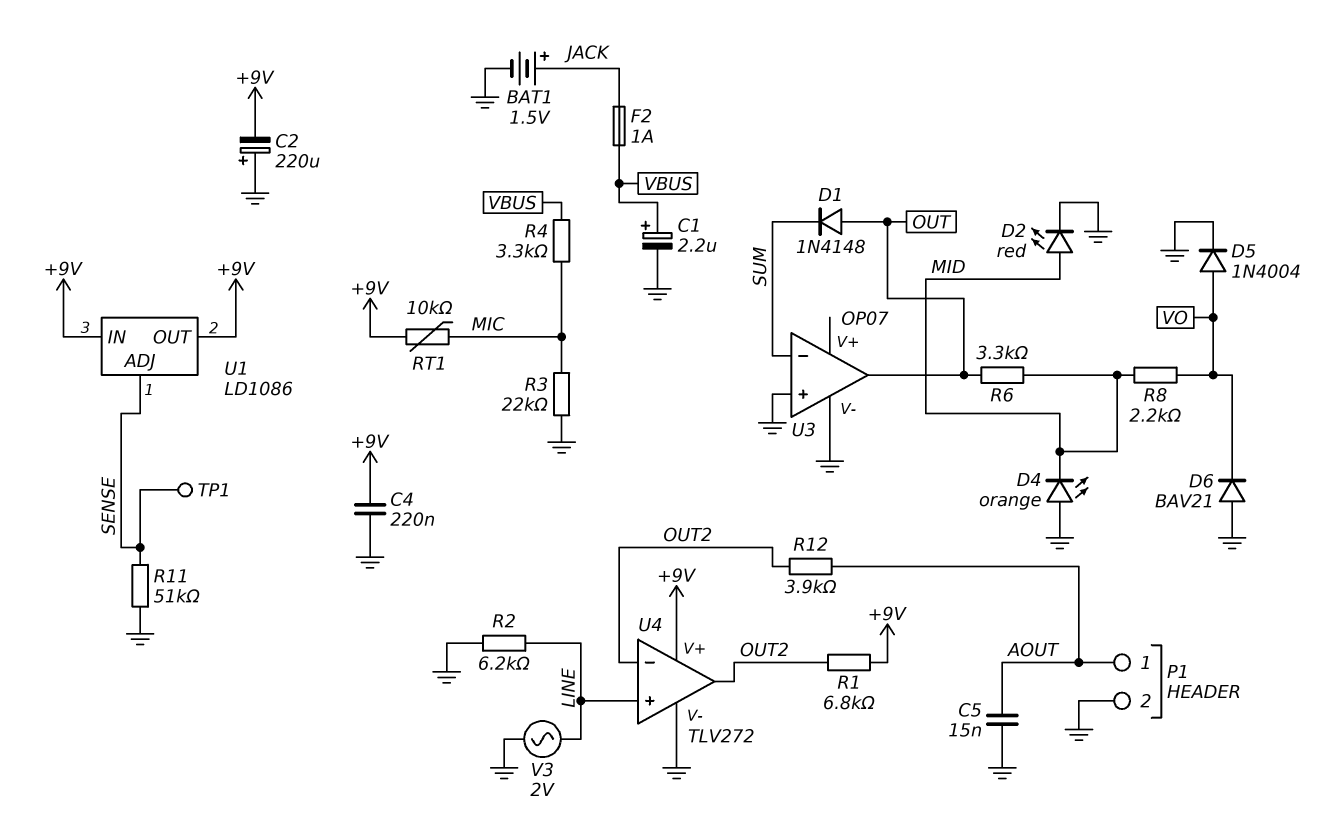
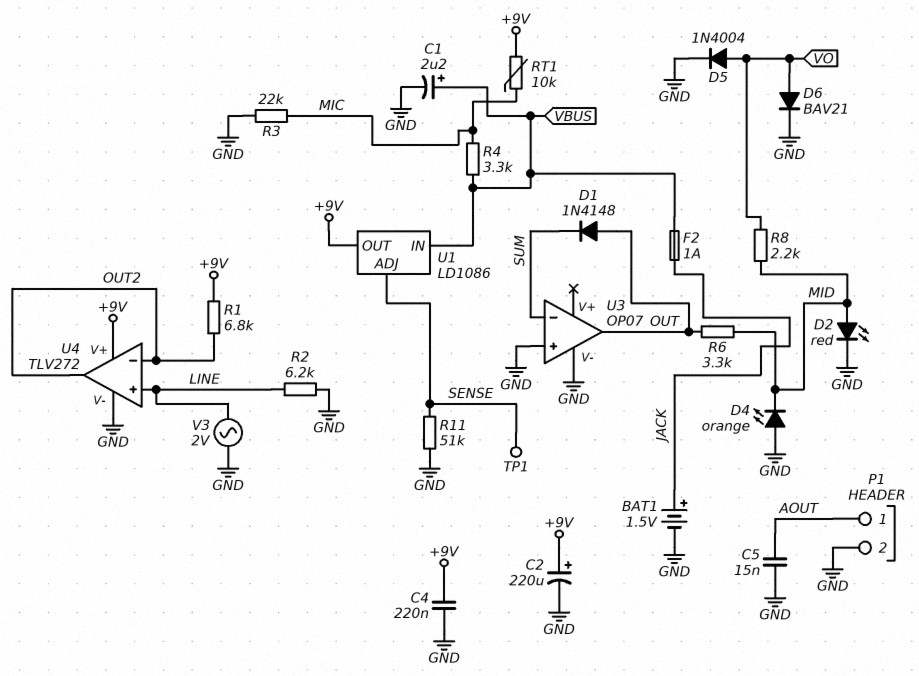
C2: 220uF (plus GND, minus +9V) -> 220uF (plus +9V, minus GND)
D6: diode BAV21 (A GND, K VO) -> diode BAV21 (A VO, K GND)
R12: 3.9k (AOUT, OUT2) -> none
U1 pin IN: +9V -> VBUS

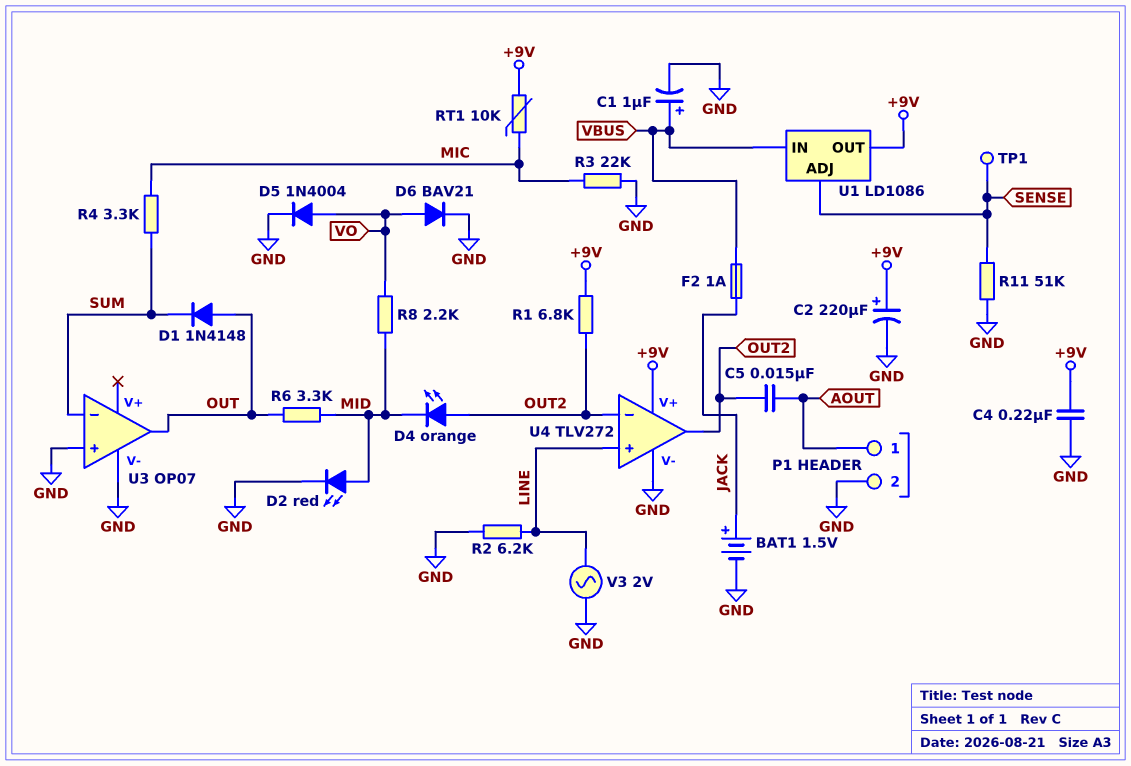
C1: 2.2uF (plus VBUS, minus GND) -> 1uF (plus VBUS, minus GND)
C5: 15nF (AOUT, GND) -> 15nF (AOUT, OUT2)
D4: LED orange (A GND, K MID) -> LED orange (A OUT2, K MID)
R4: 3.3k (MIC, VBUS) -> 3.3k (MIC, SUM)

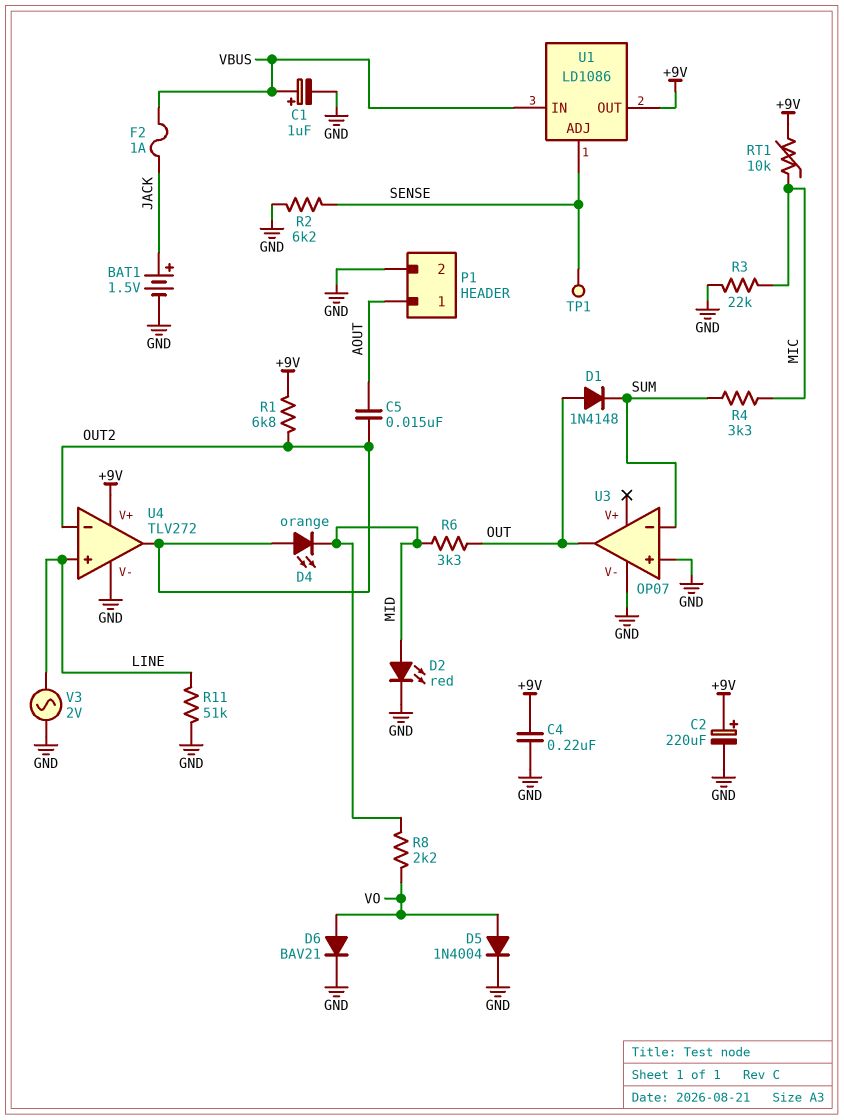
R2: 6.2k (GND, LINE) -> 6.2k (GND, SENSE)
R11: 51k (GND, SENSE) -> 51k (GND, LINE)

